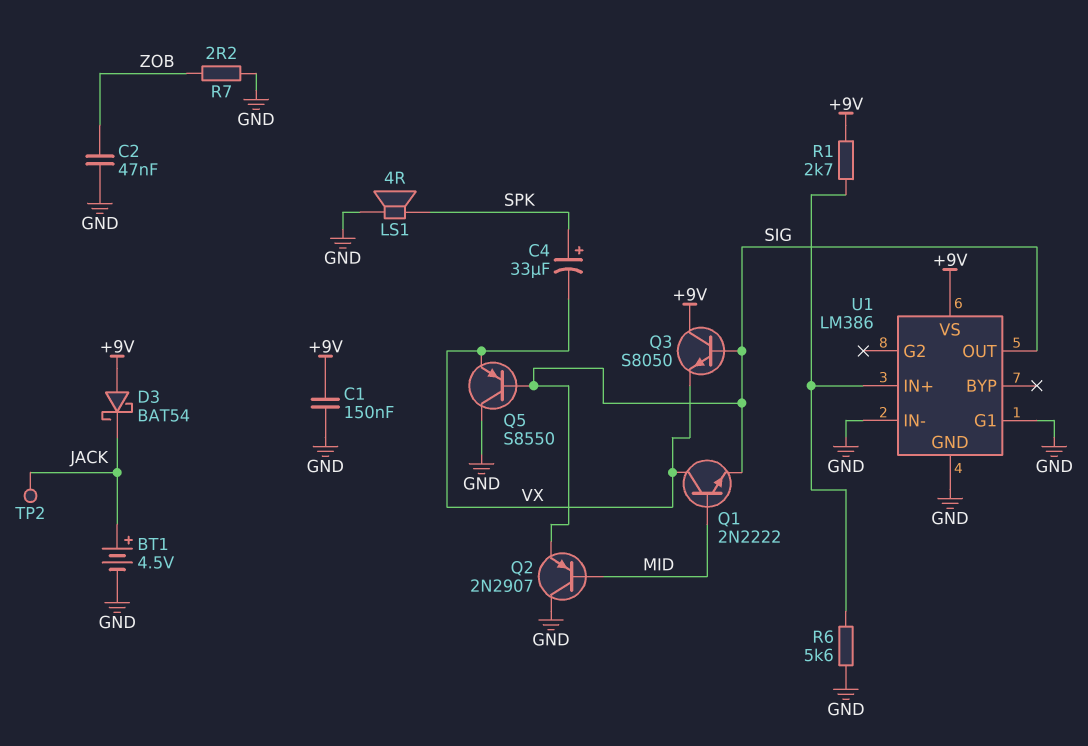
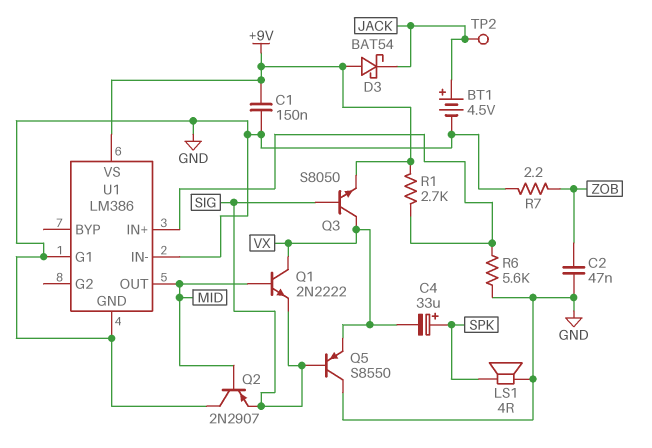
Q3: NPN S8050 (B SIG, C +9V, E VX) -> NPN S8050 (B SIG, C VX, E +9V)
U1 pin OUT: SIG -> MID

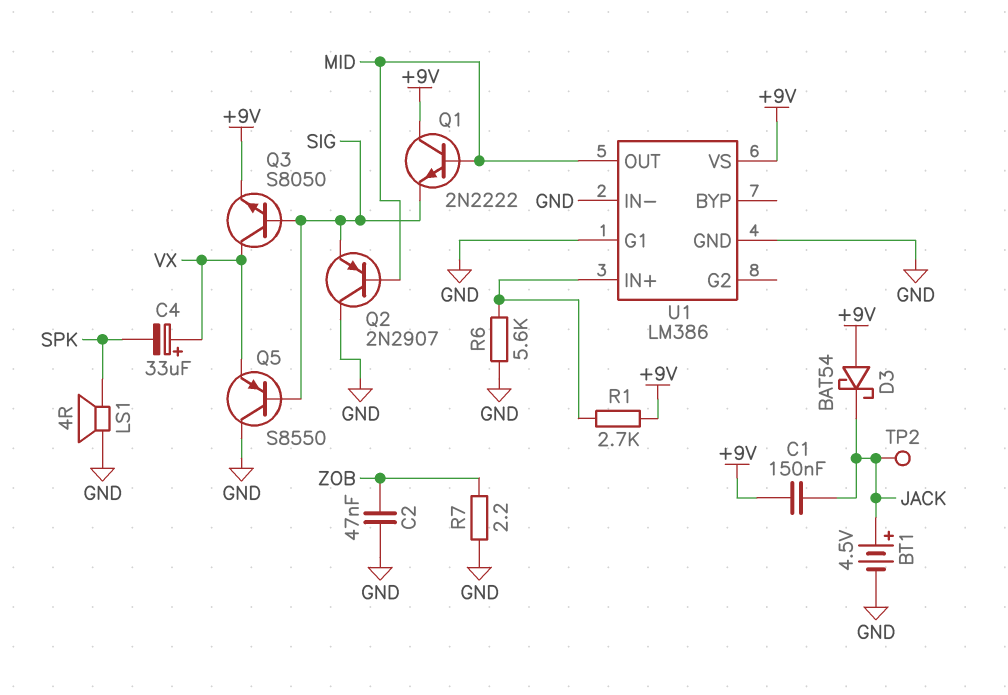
C1: 150nF (+9V, GND) -> 150nF (+9V, JACK)
C4: 33uF (plus SPK, minus VX) -> 33uF (plus VX, minus SPK)
Q1: NPN 2N2222 (B MID, C VX, E SIG) -> NPN 2N2222 (B MID, C +9V, E SIG)

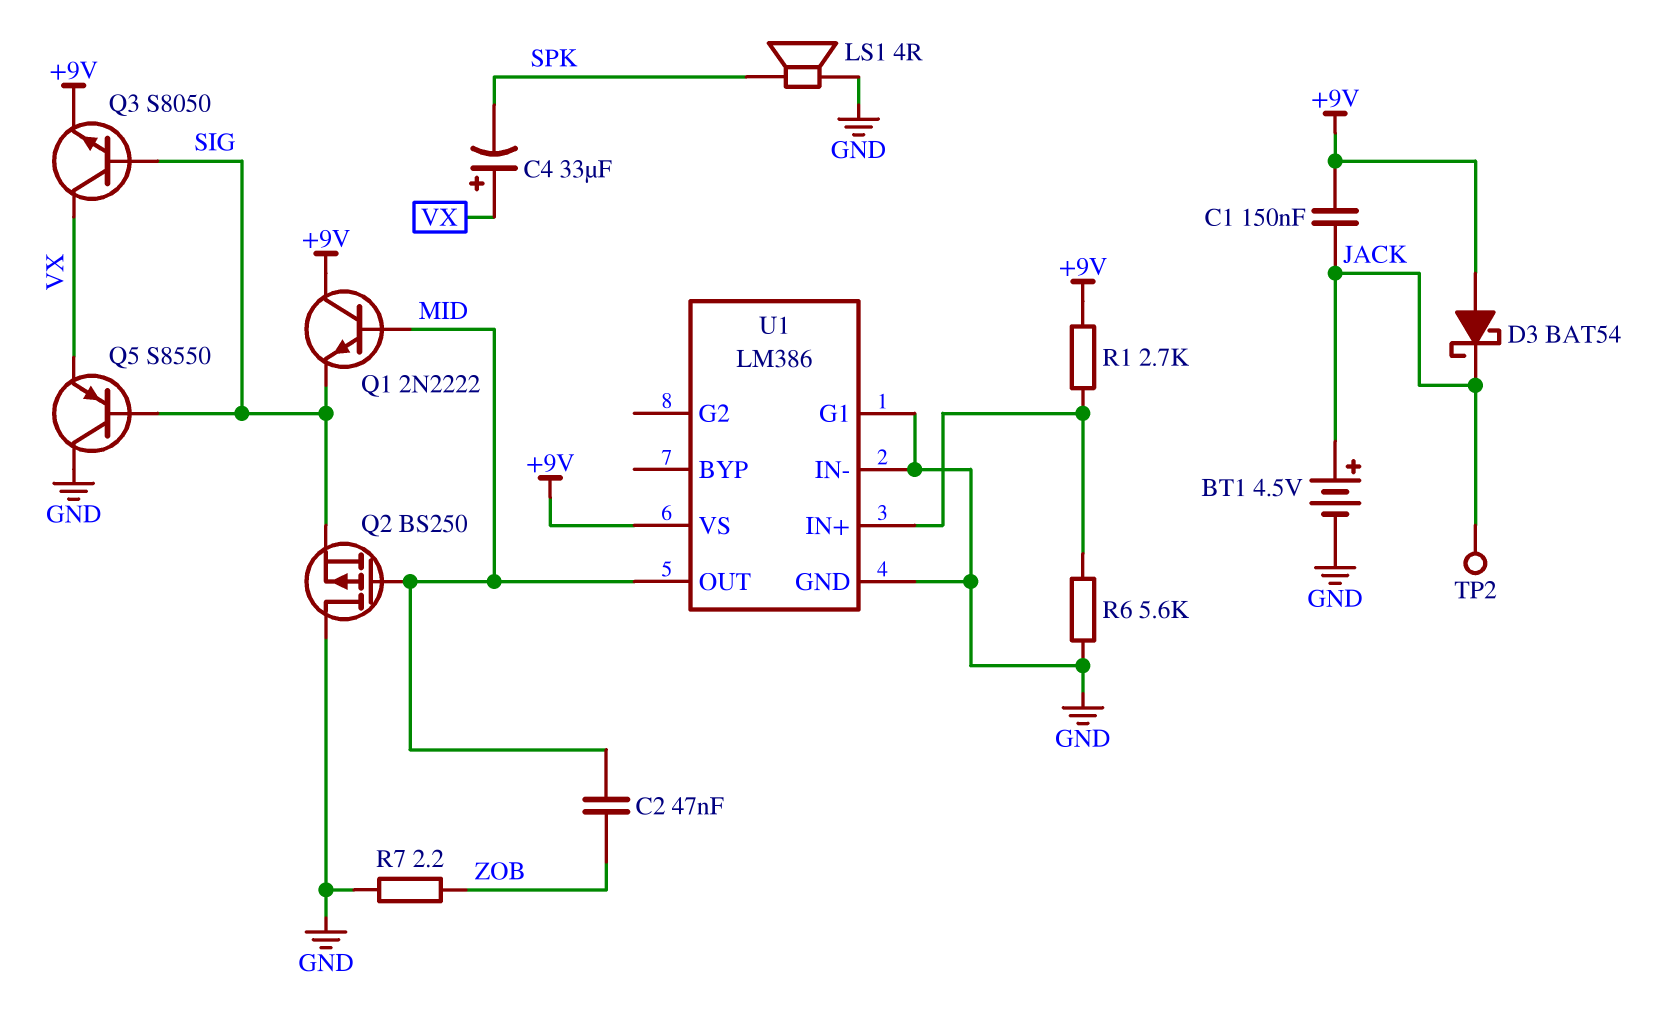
C2: 47nF (GND, ZOB) -> 47nF (MID, ZOB)
Q2: PNP 2N2907 (B MID, C GND, E SIG) -> PMOS BS250 (G MID, D GND, S SIG)

